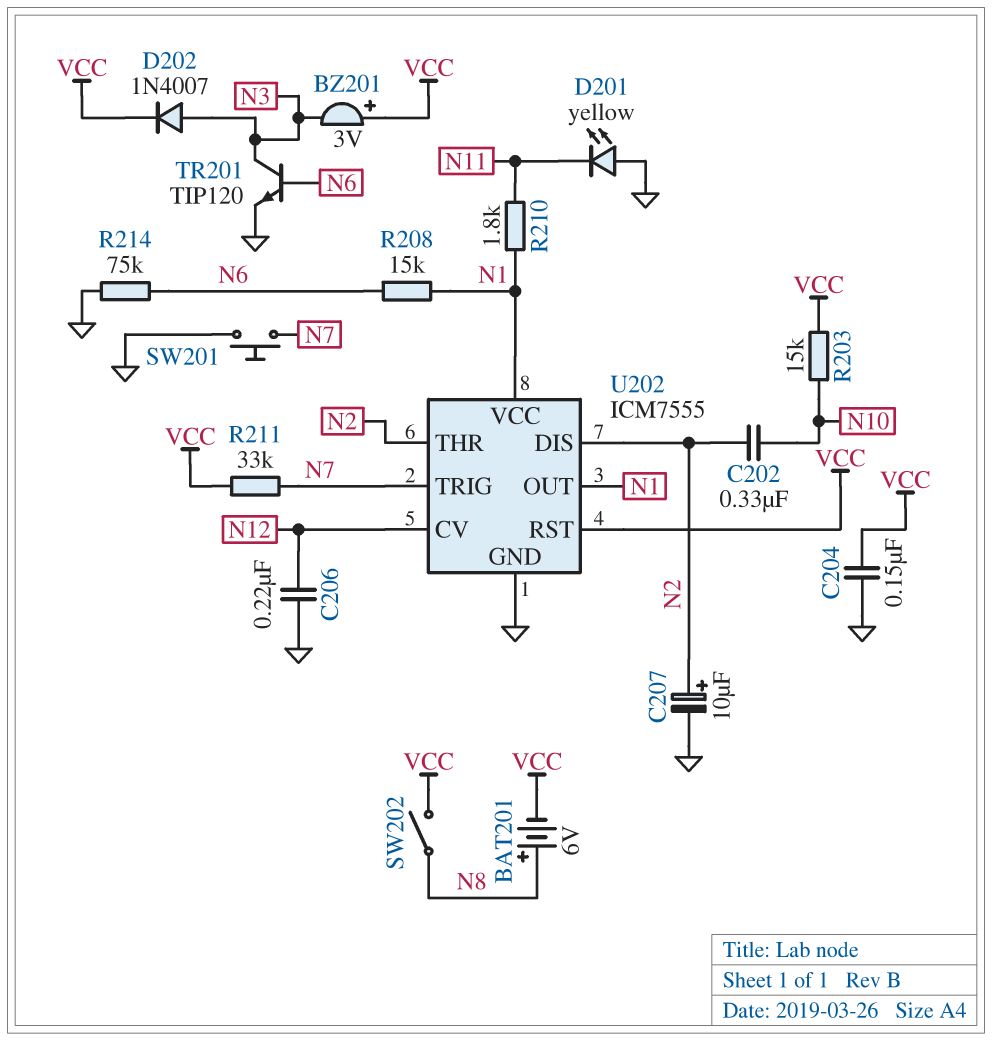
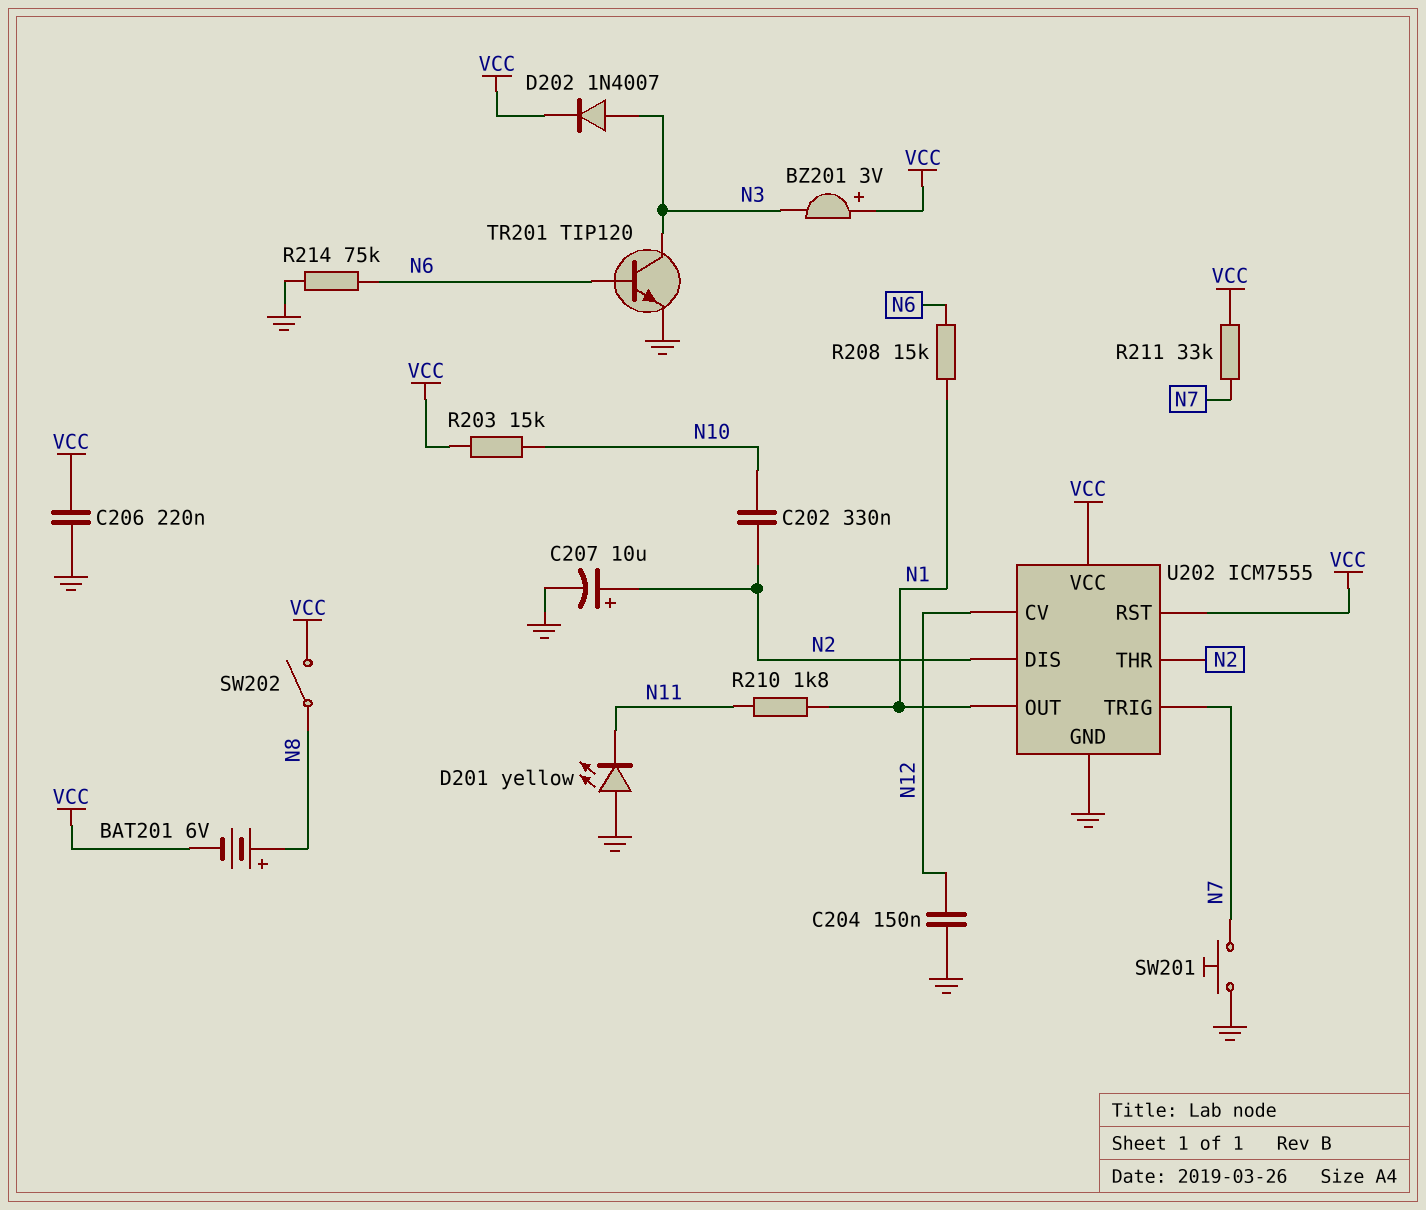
C204: 150nF (GND, VCC) -> 150nF (GND, N12)
C206: 220nF (GND, N12) -> 220nF (GND, VCC)
U202 pin VCC: N1 -> VCC

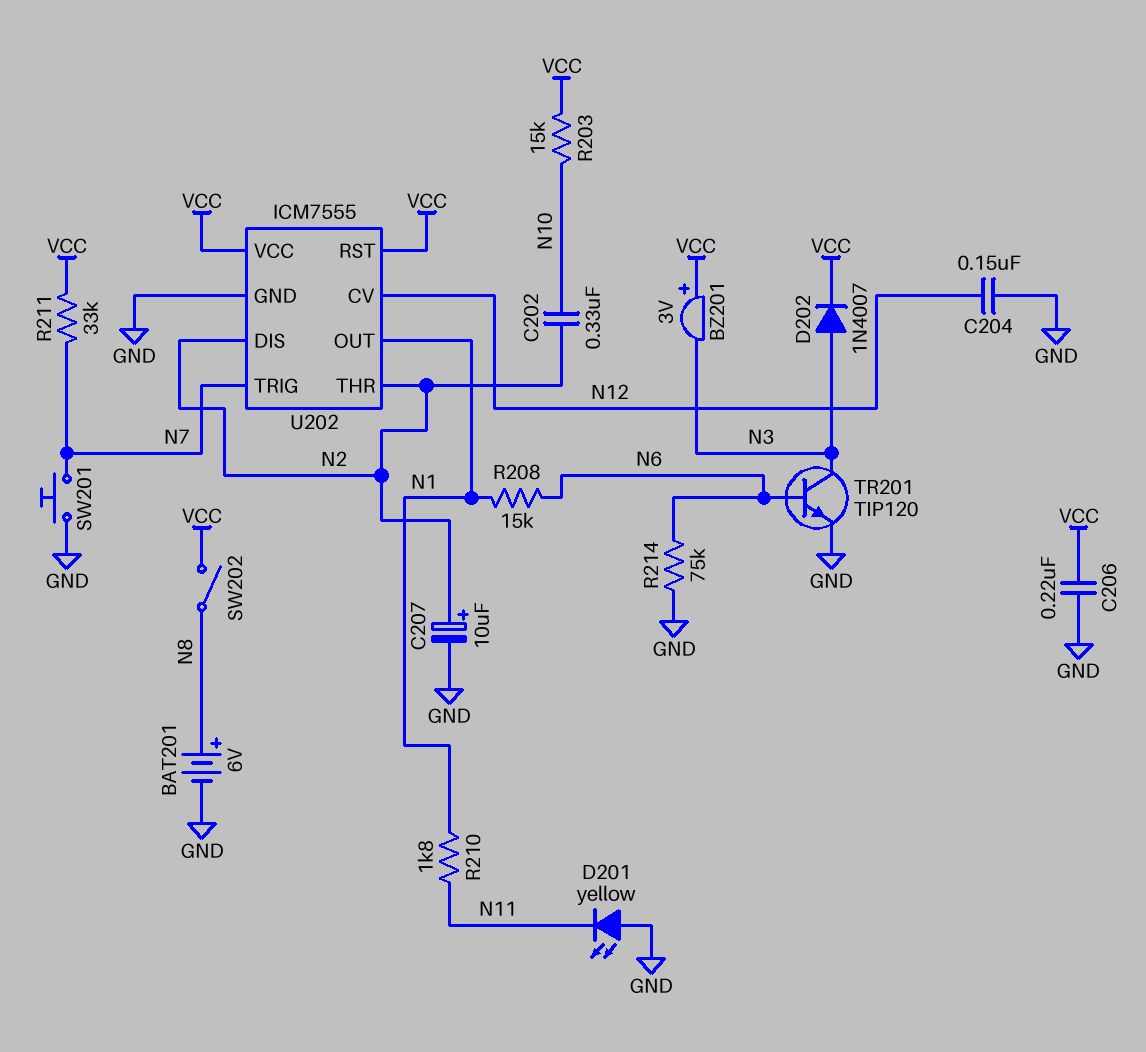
BAT201: 6V (plus N8, minus VCC) -> 6V (plus N8, minus GND)

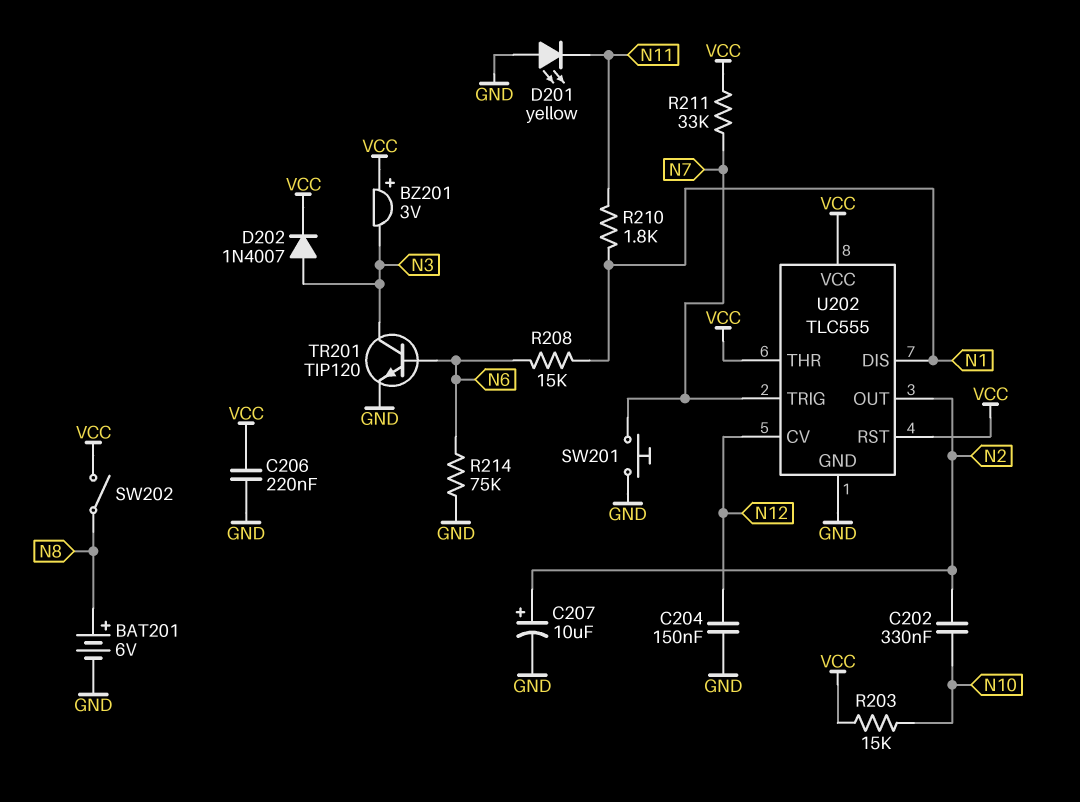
U202: ICM7555 -> TLC555
U202 pin DIS: N2 -> N1
U202 pin OUT: N1 -> N2
U202 pin THR: N2 -> VCC

